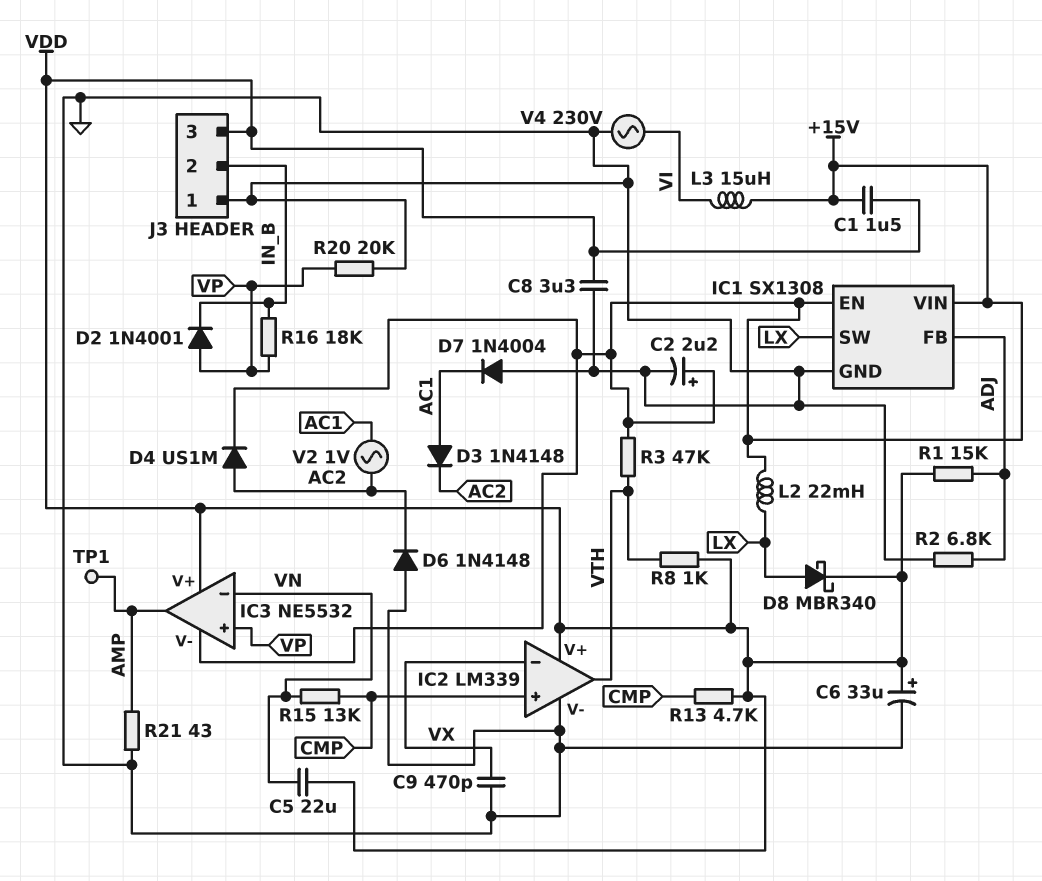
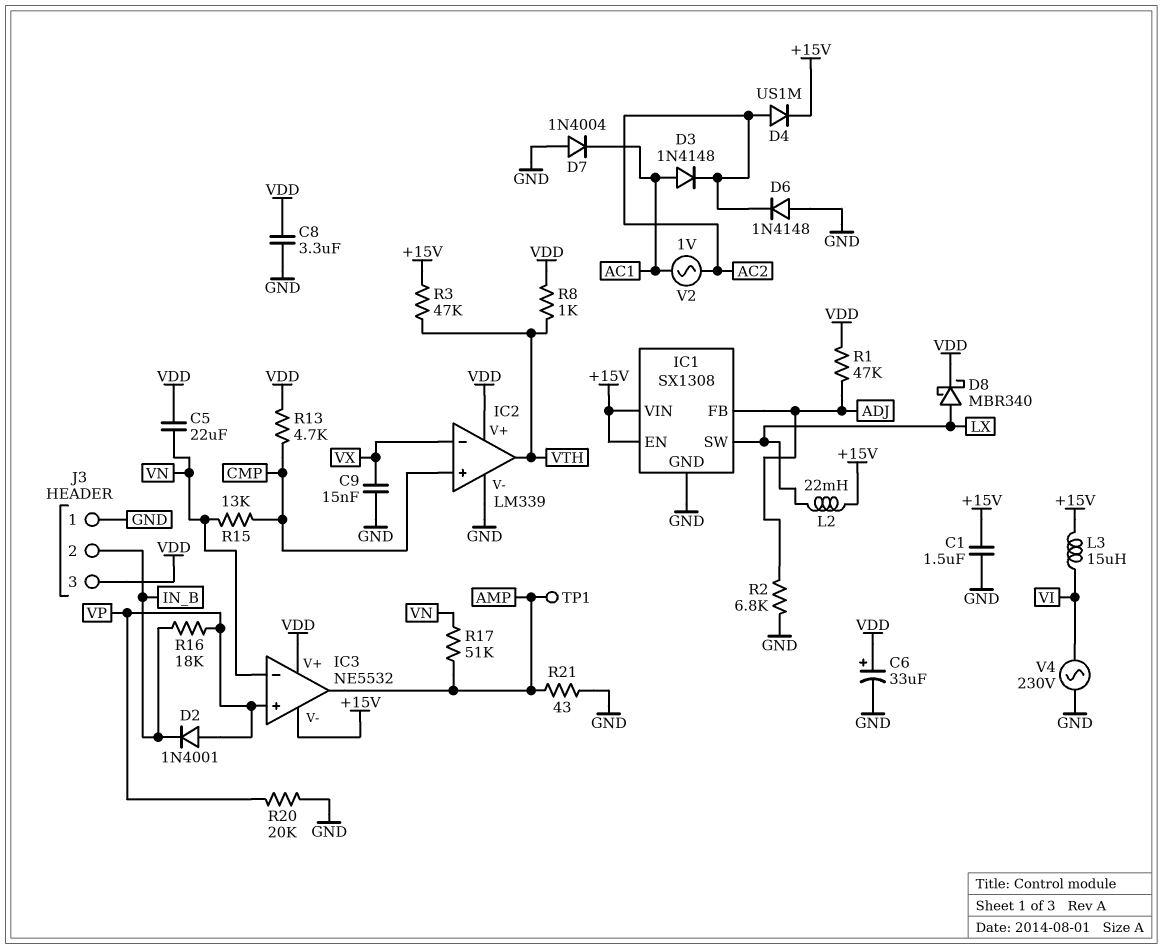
C1: 1.5uF (+15V, VDD) -> 1.5uF (+15V, GND)
C2: 2.2uF (plus +15V, minus GND) -> none
C9: 470pF (GND, VX) -> 15nF (GND, VX)
R1: 15k (ADJ, VDD) -> 47k (ADJ, VDD)
R17: none -> 51k (AMP, VN)

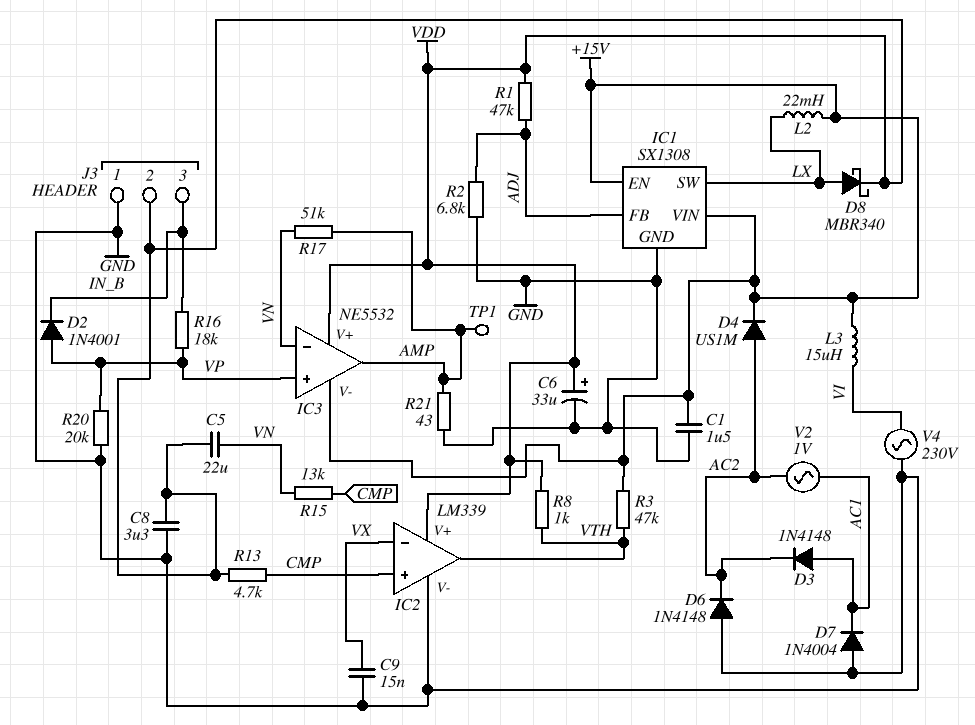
J3 pin 2: IN_B -> VDD
J3 pin 3: VDD -> IN_B

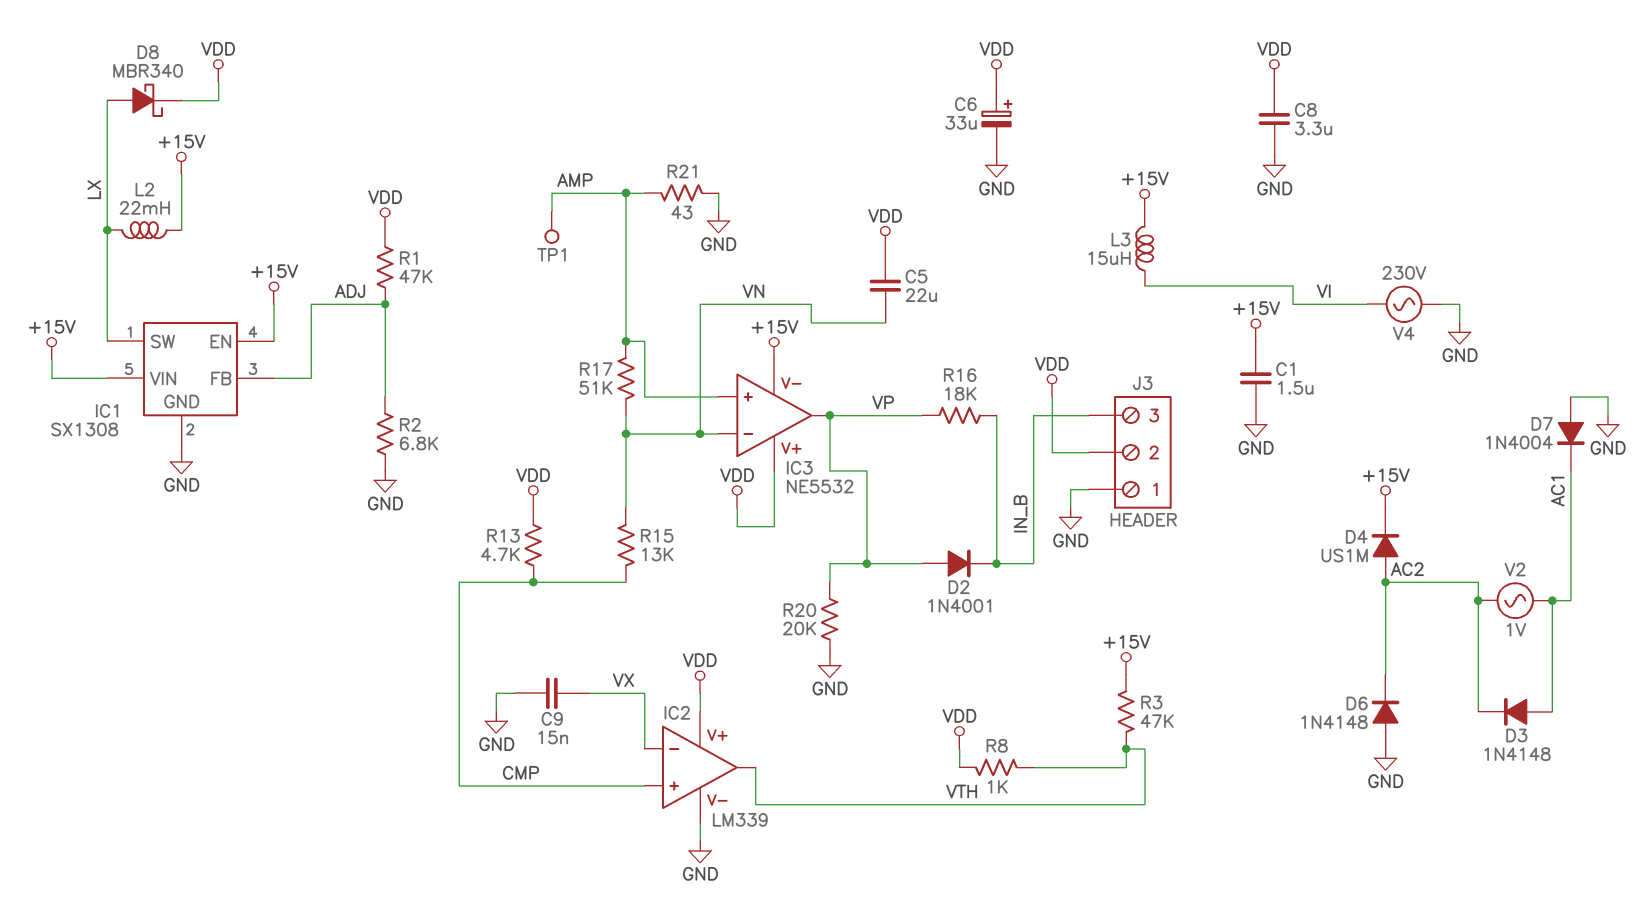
IC3 pin in+: VP -> AMP
IC3 pin out: AMP -> VP

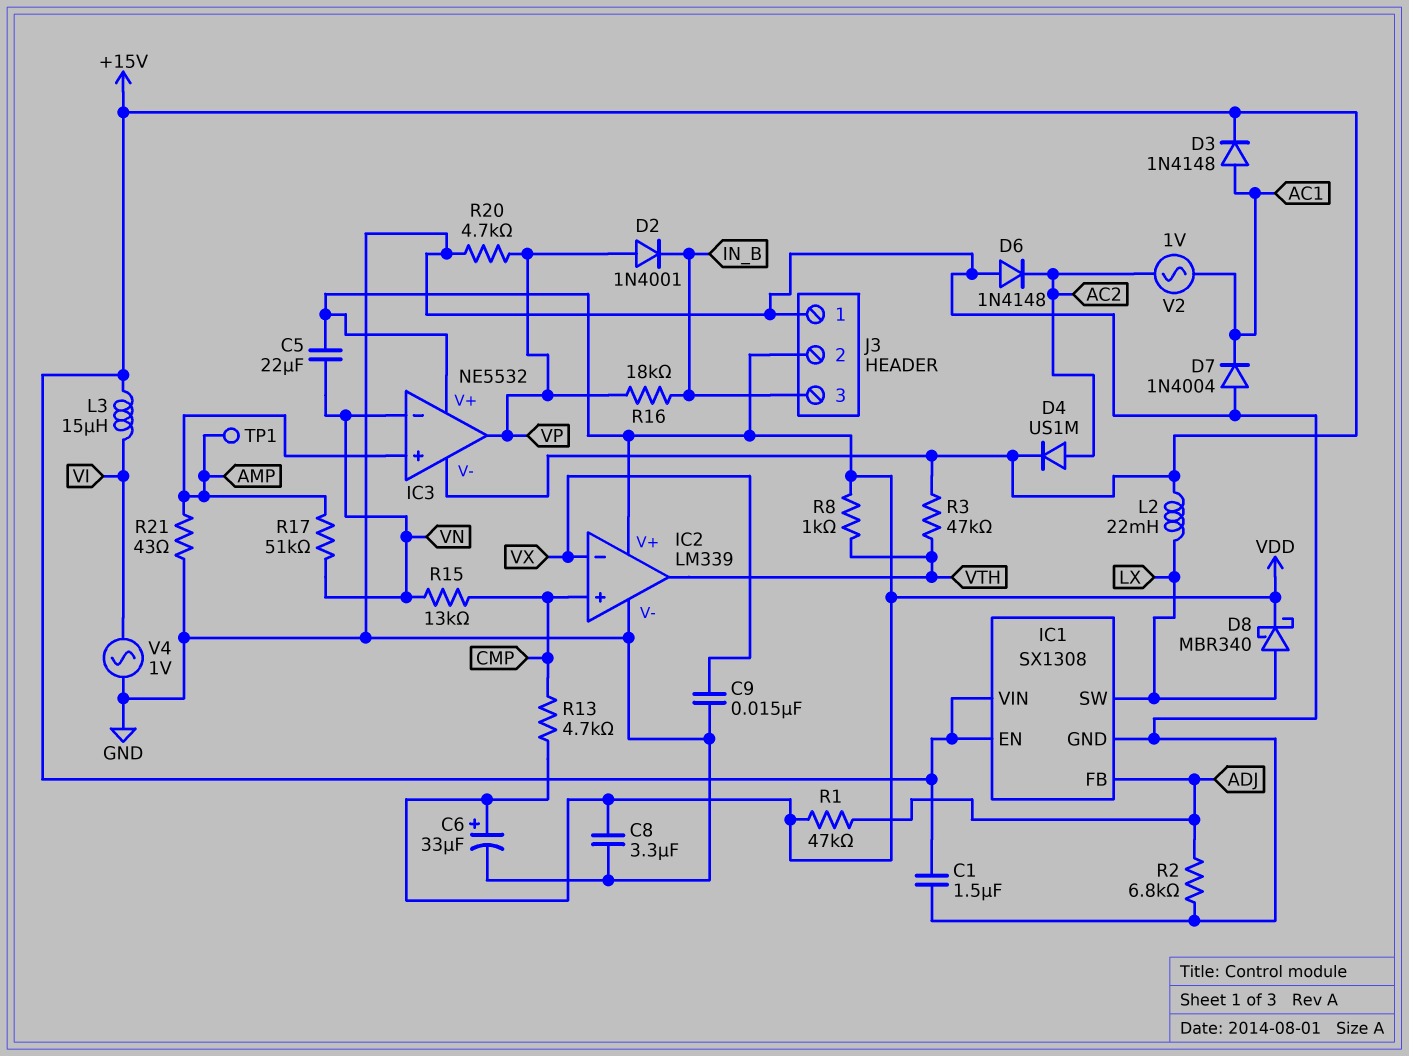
D3: diode 1N4148 (A AC1, K AC2) -> diode 1N4148 (A AC1, K +15V)
R20: 20k (GND, VP) -> 4.7k (GND, VP)
V4: AC 230V (GND, VI) -> AC 1V (GND, VI)

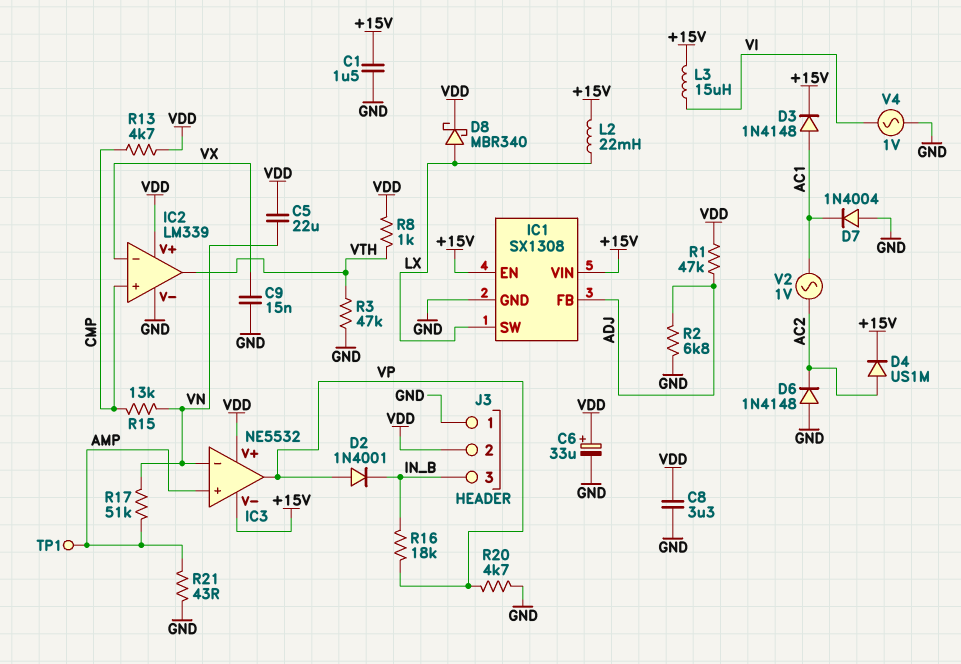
R3: 47k (+15V, VTH) -> 47k (GND, VTH)

